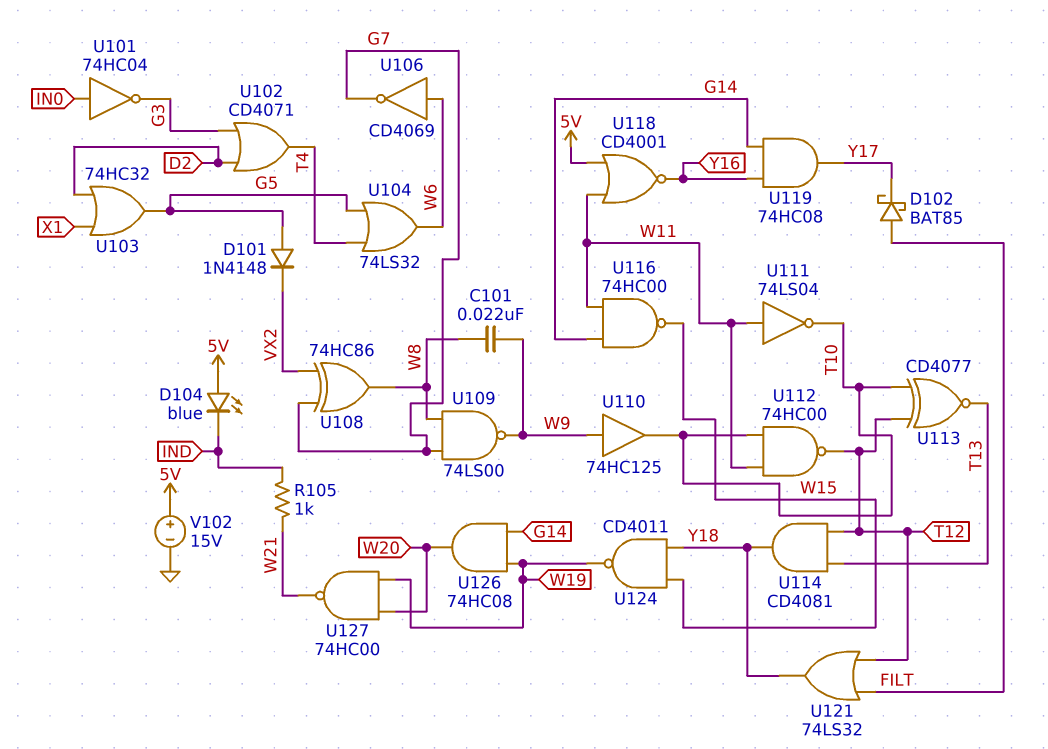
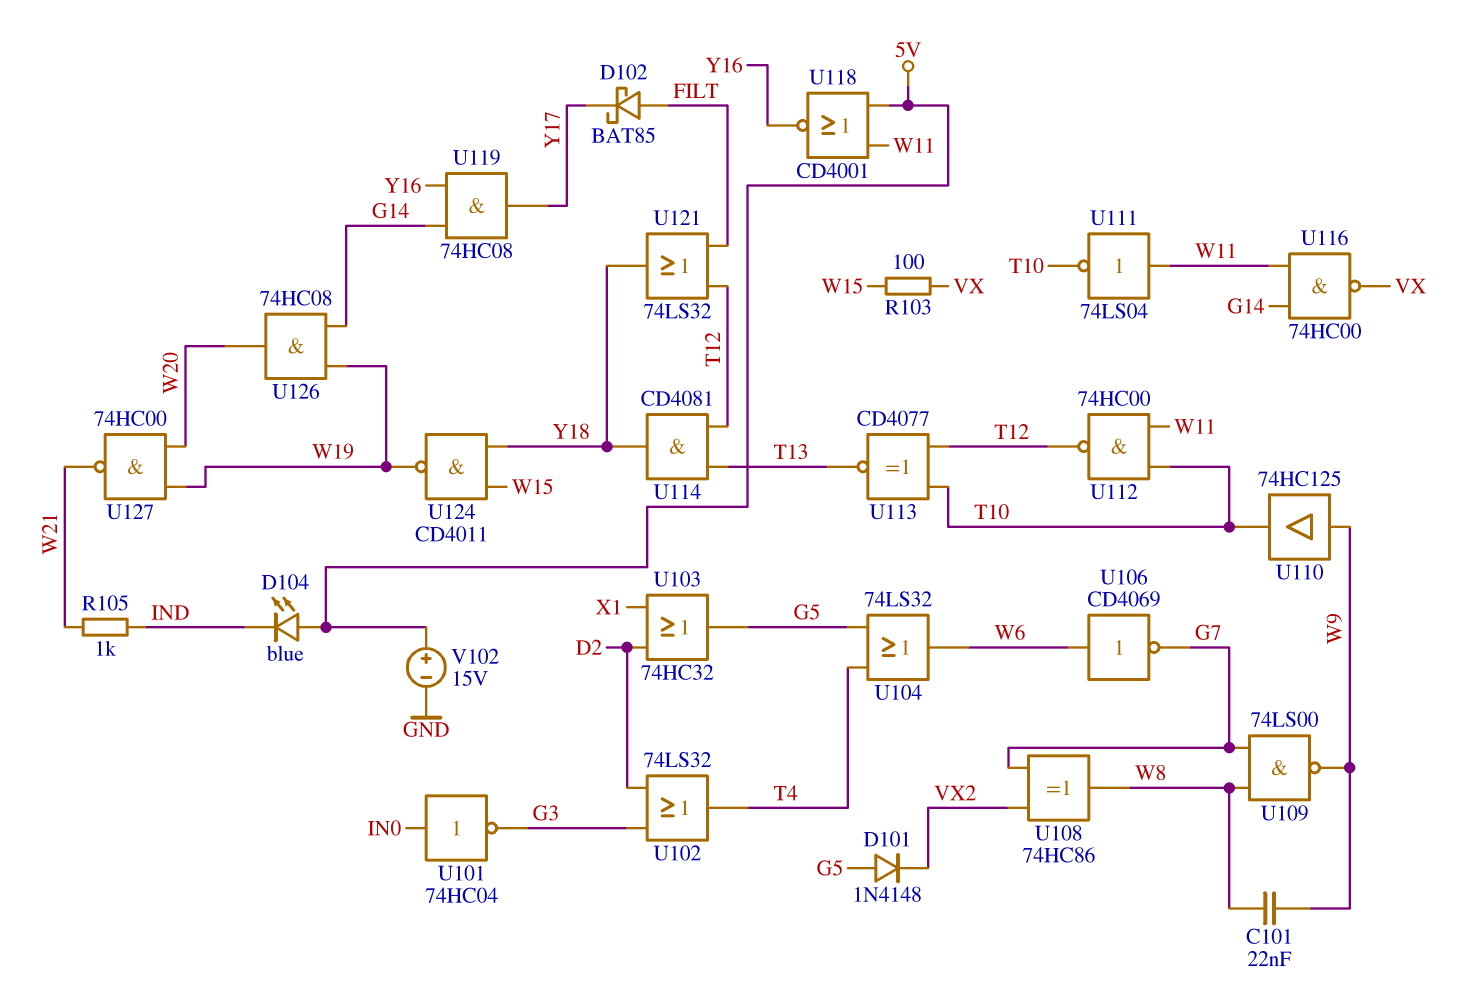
R103: none -> 100 (VX, W15)
U102: OR CD4071 (in D2, in G3, out T4) -> OR 74LS32 (in D2, in G3, out T4)
U116: NAND 74HC00 (in G14, in W11, out W15) -> NAND 74HC00 (in G14, in W11, out VX)

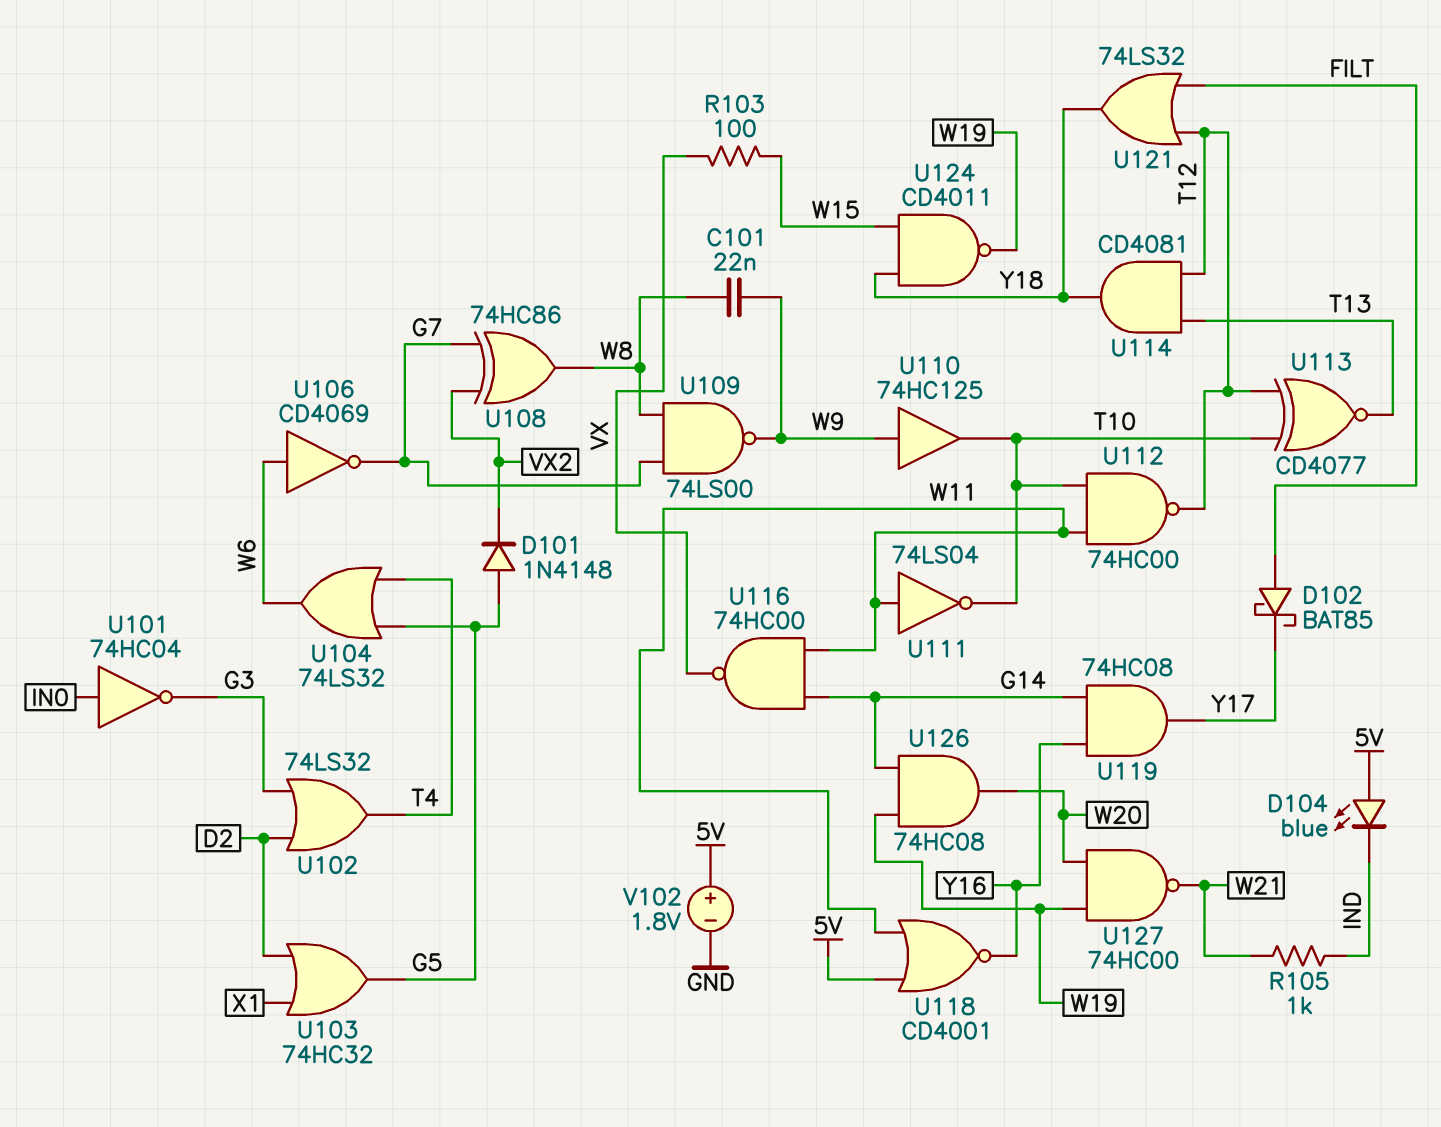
V102: 15V (plus 5V, minus GND) -> 1.8V (plus 5V, minus GND)

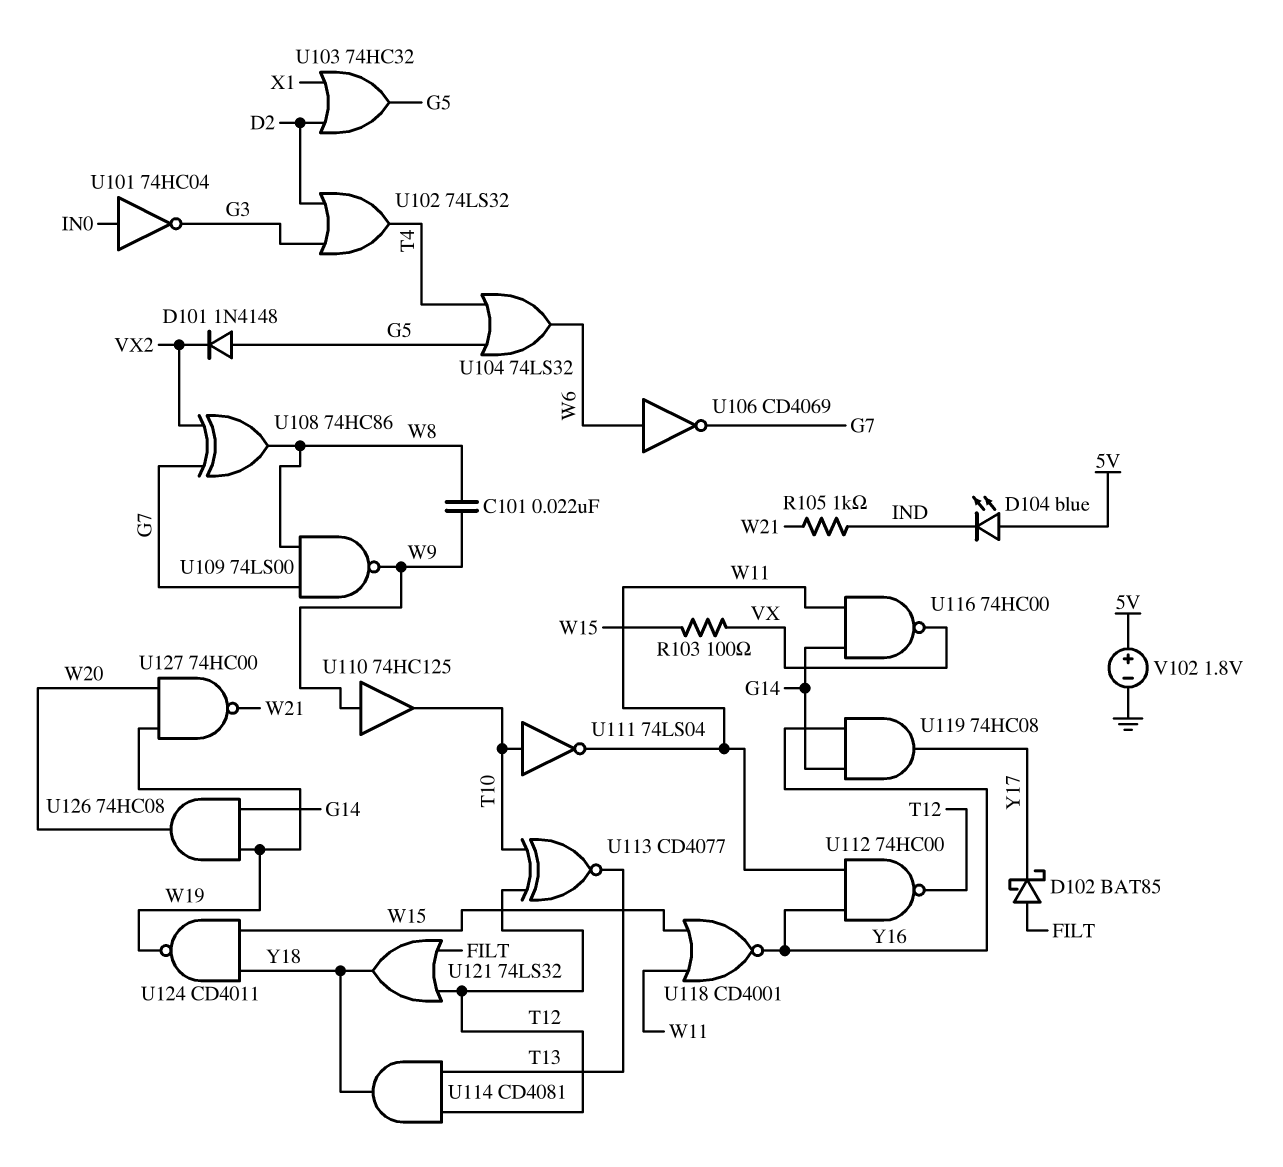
U111: NOT 74LS04 (in W11, out T10) -> NOT 74LS04 (in T10, out W11)
U112: NAND 74HC00 (in T10, in W11, out T12) -> NAND 74HC00 (in W11, in Y16, out T12)
U118: NOR CD4001 (in 5V, in W11, out Y16) -> NOR CD4001 (in W11, in W15, out Y16)

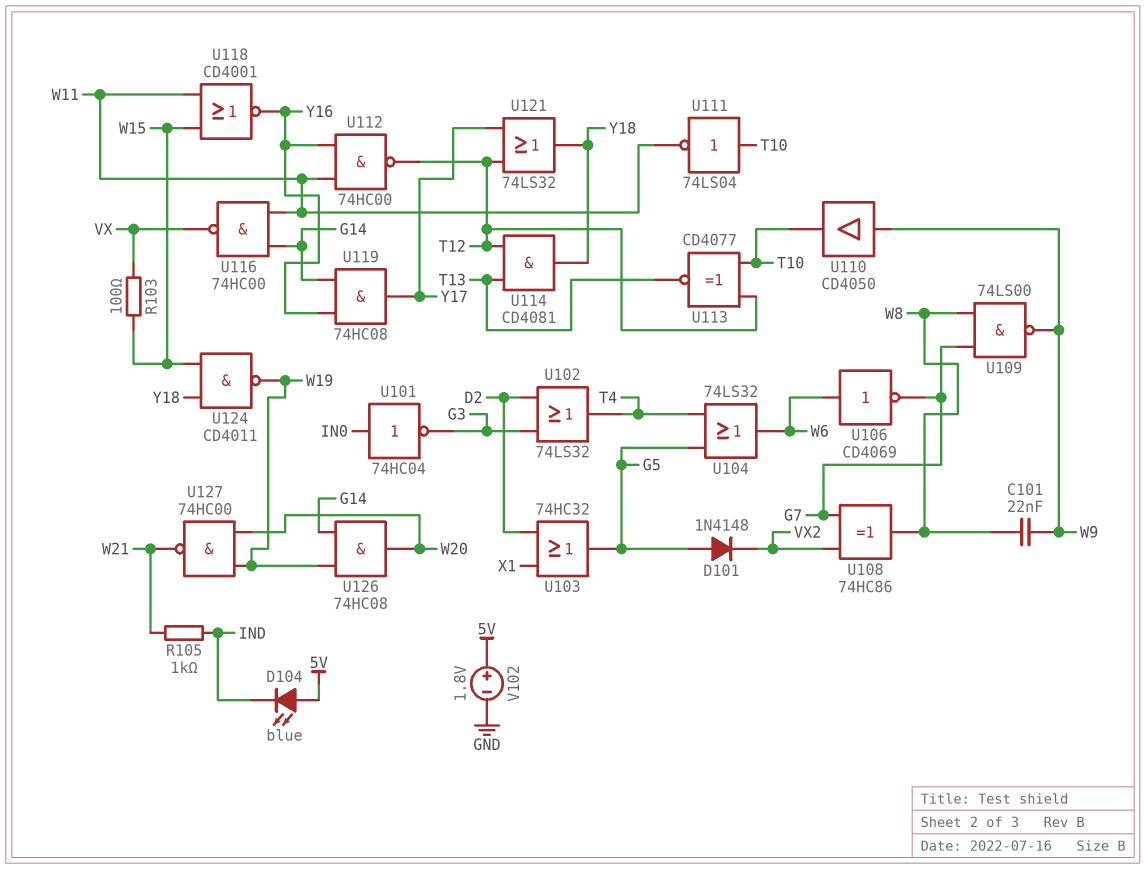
D102: schottky BAT85 (A FILT, K Y17) -> none
U110: buffer 74HC125 (in W9, out T10) -> buffer CD4050 (in W9, out T10)
U121: OR 74LS32 (in FILT, in T12, out Y18) -> OR 74LS32 (in T12, in Y17, out Y18)

